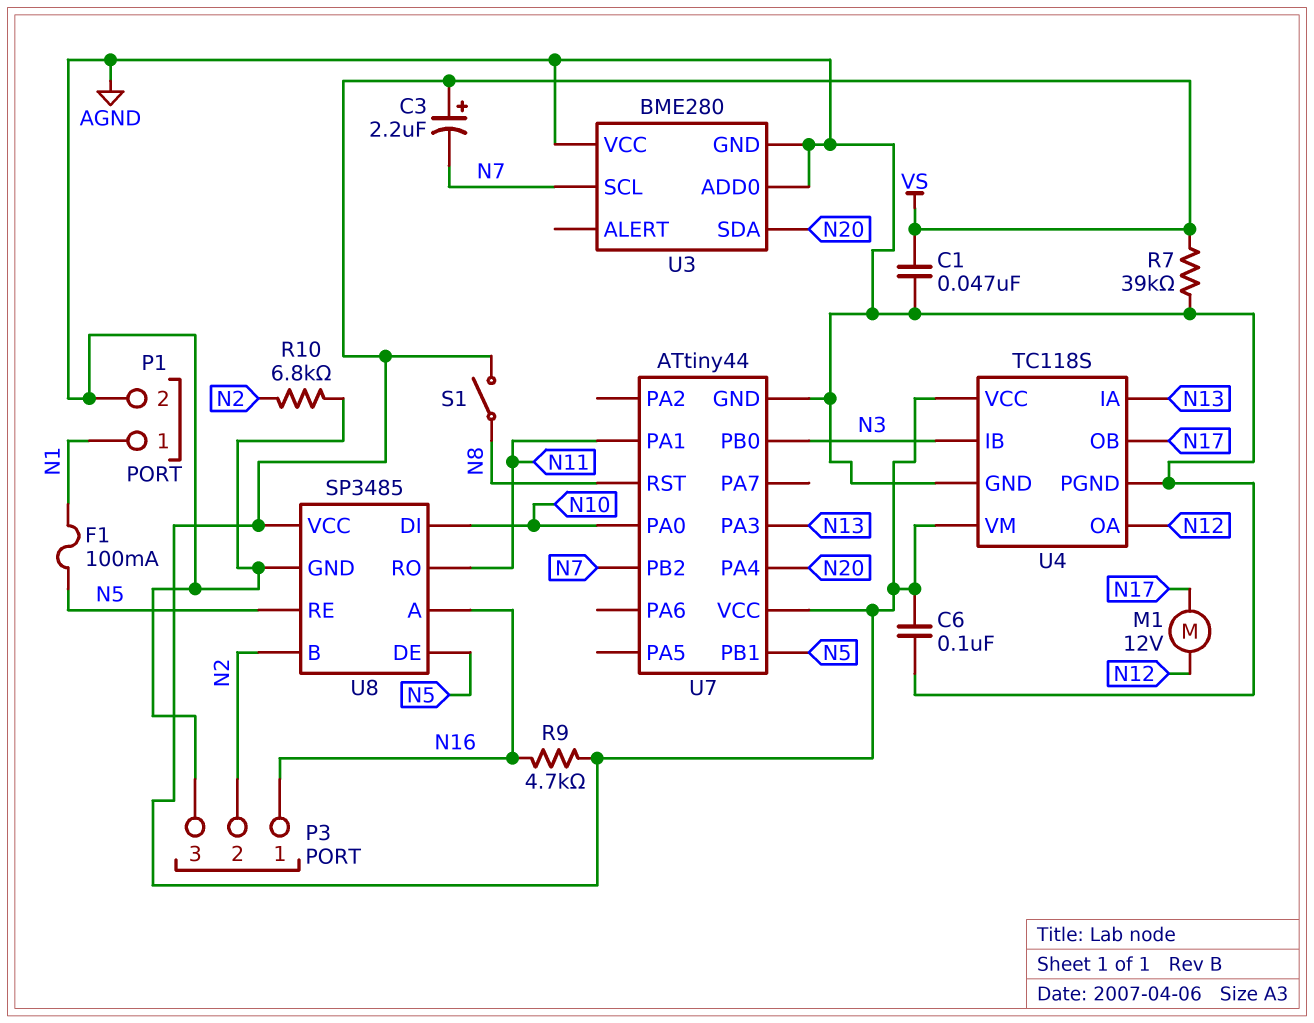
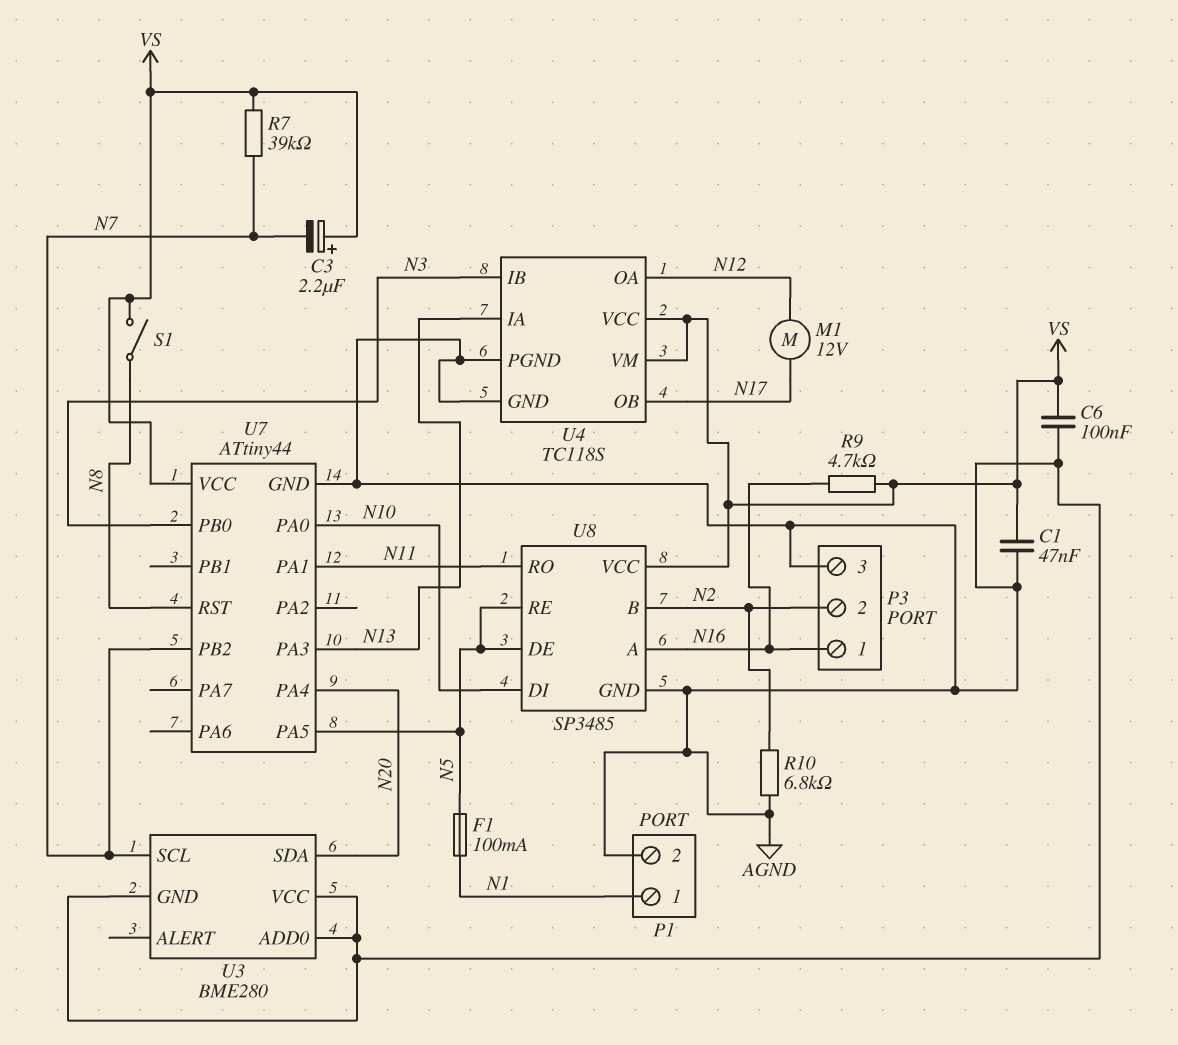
R7: 39k (AGND, VS) -> 39k (N7, VS)
U7 pin PA5: none -> N5
U7 pin PB1: N5 -> none

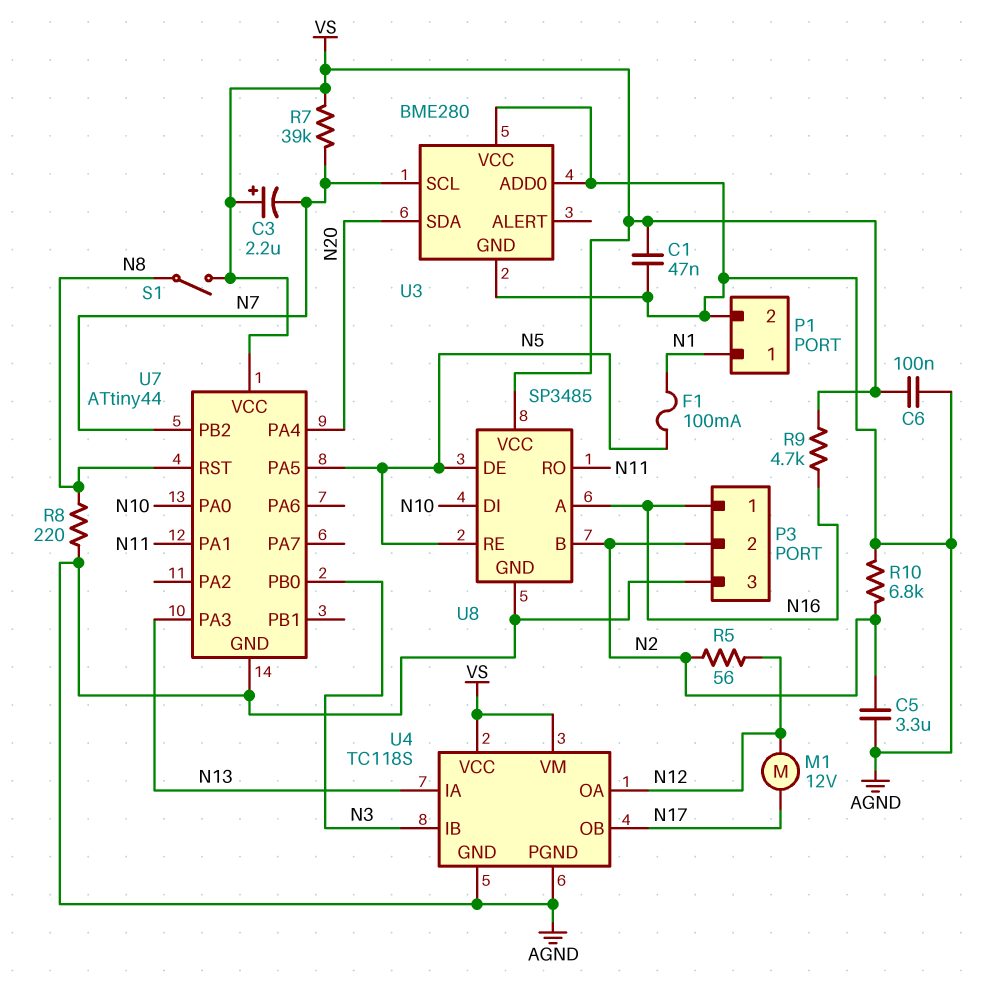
C5: none -> 3.3uF (AGND, N2)
R5: none -> 56 (N2, N12)
R8: none -> 220 (AGND, N8)

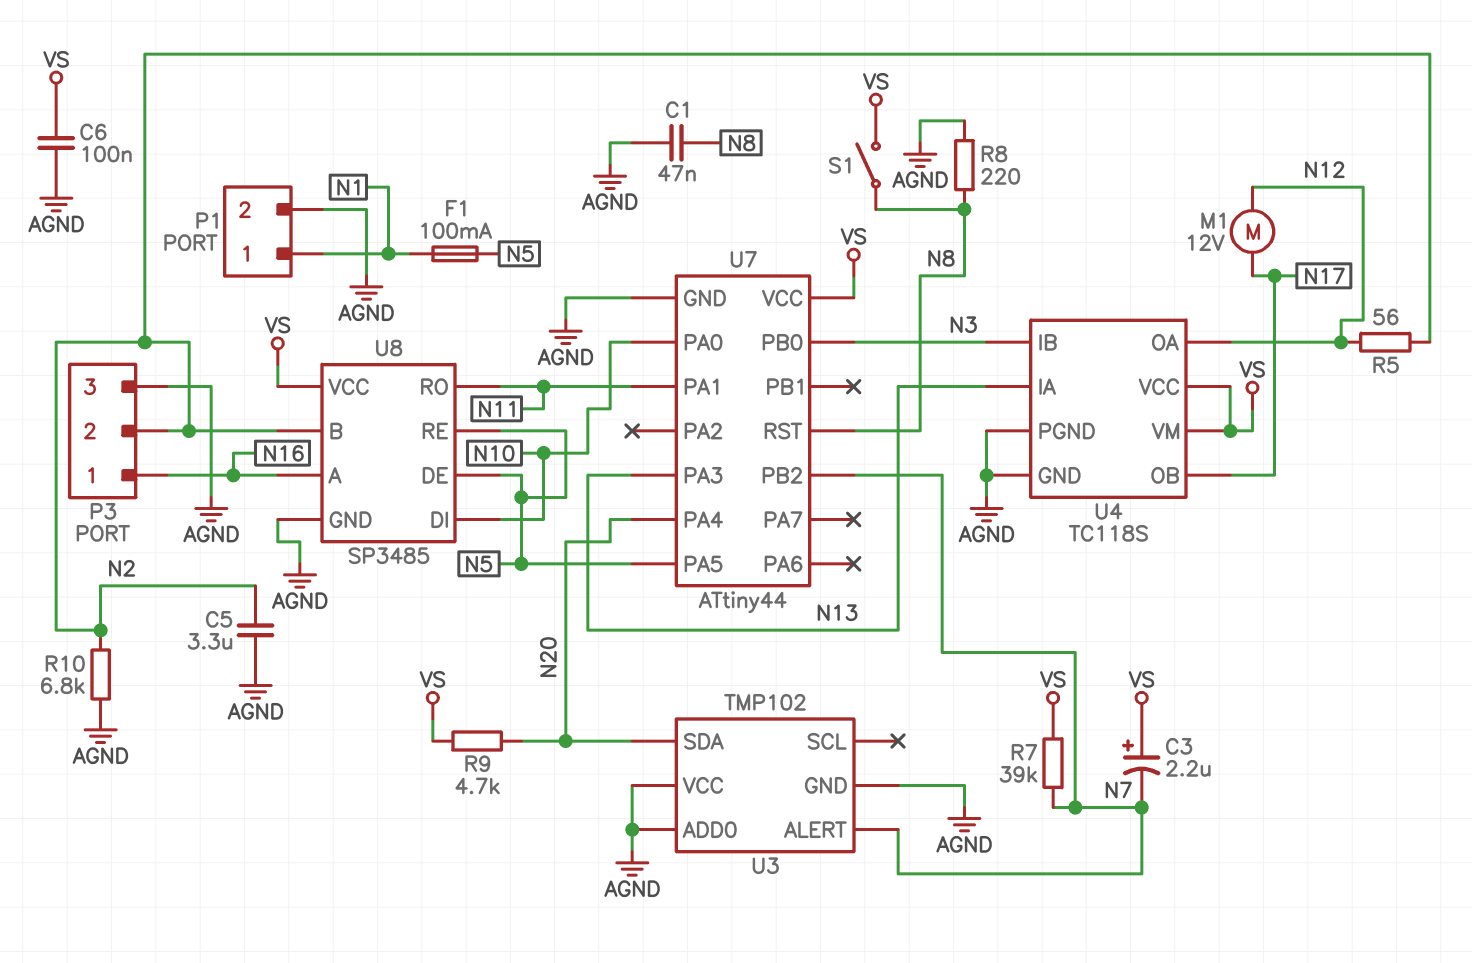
C1: 47nF (AGND, VS) -> 47nF (AGND, N8)
R9: 4.7k (N16, VS) -> 4.7k (N20, VS)
U3: BME280 -> TMP102
U3 pin ALERT: none -> N7
U3 pin SCL: N7 -> none

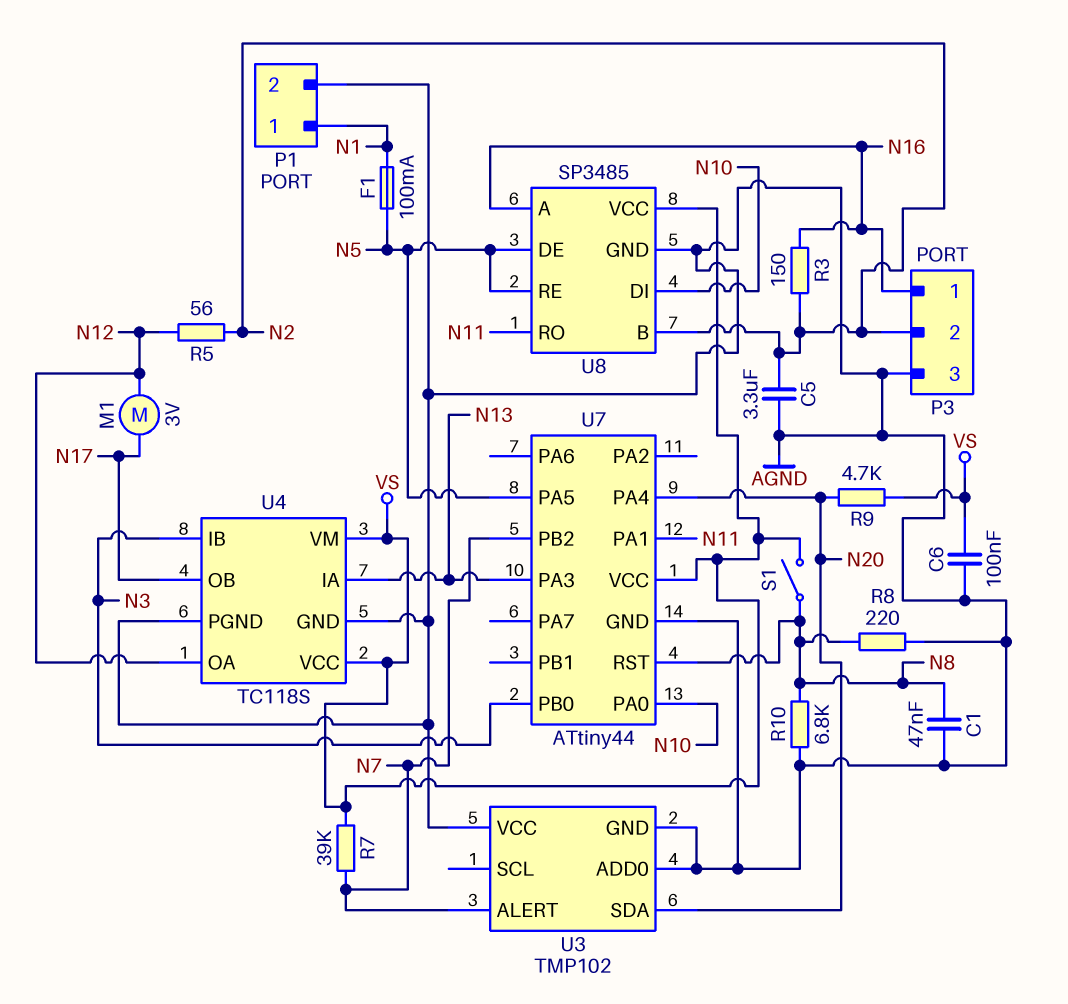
C3: 2.2uF (plus VS, minus N7) -> none
M1: motor 12V (N12, N17) -> motor 3V (N12, N17)
R3: none -> 150 (N2, N16)
R10: 6.8k (AGND, N2) -> 6.8k (AGND, N8)

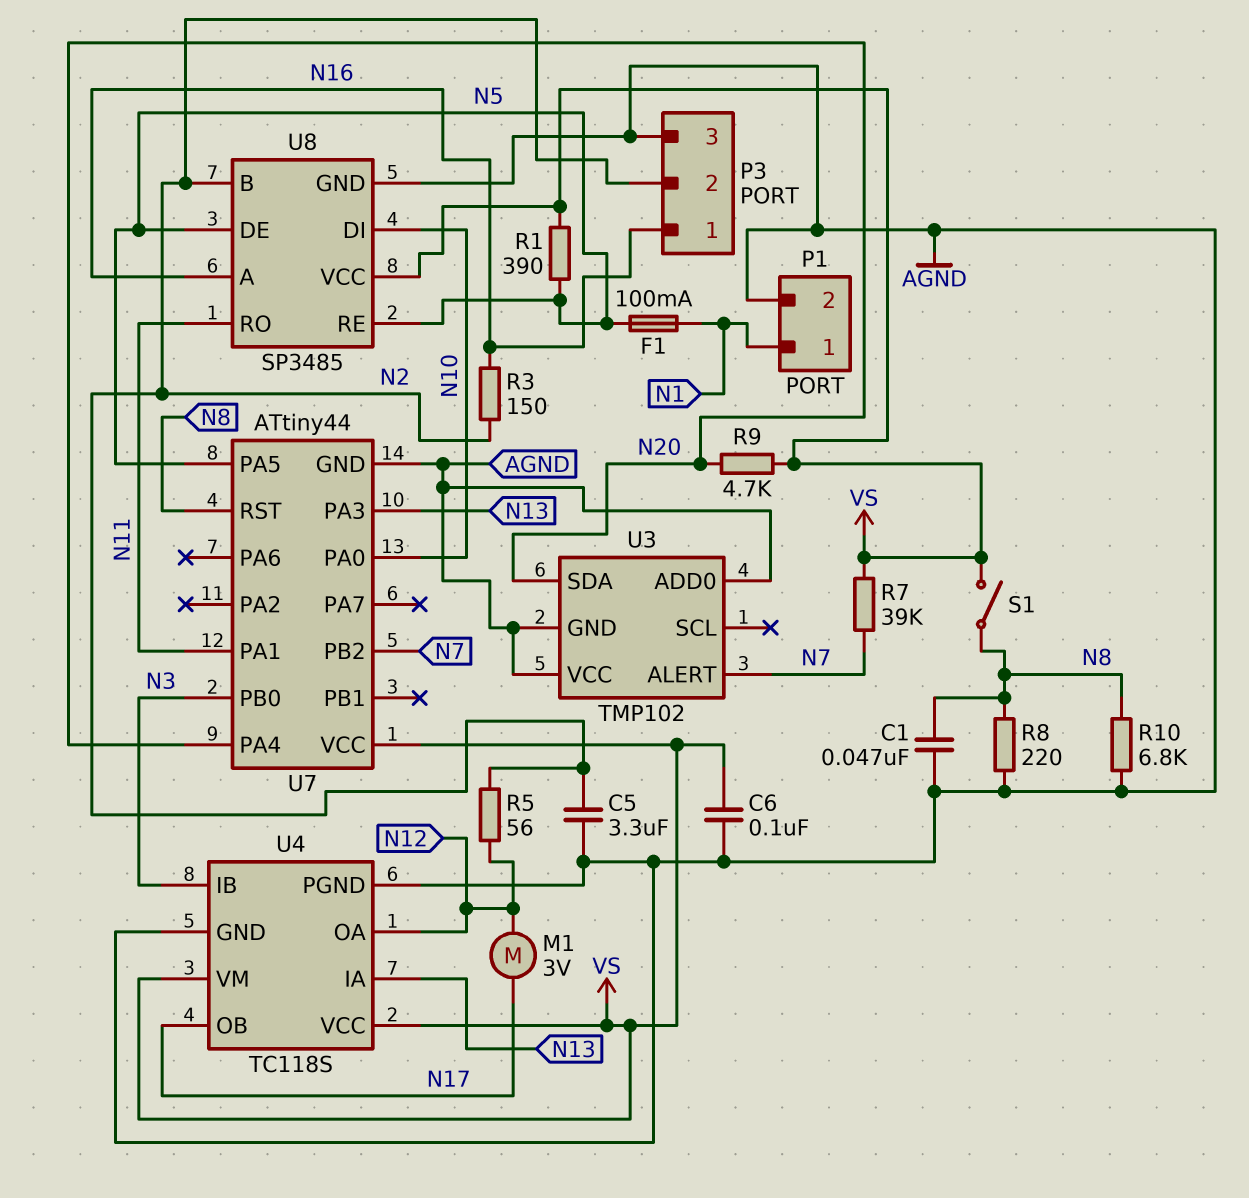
R1: none -> 390 (N5, VS)

